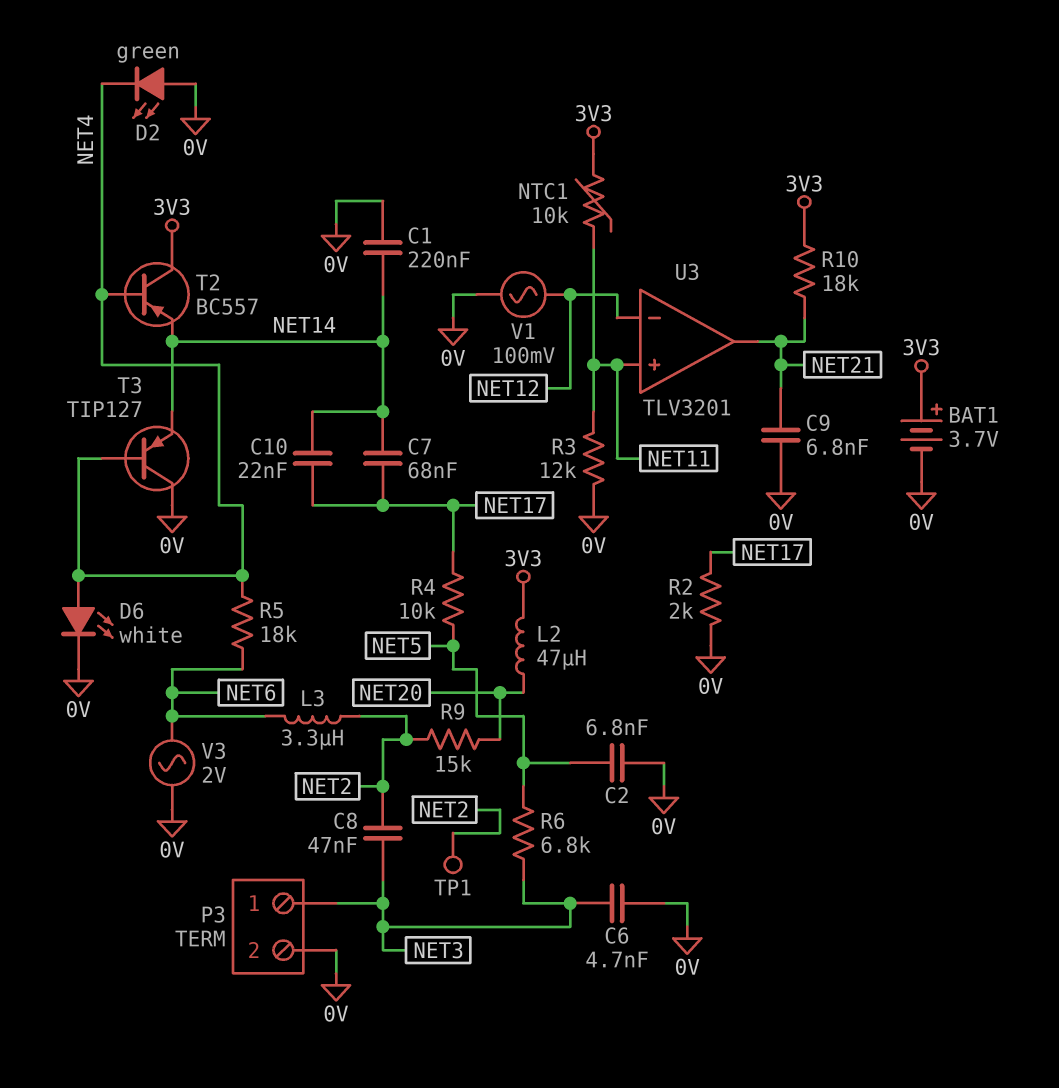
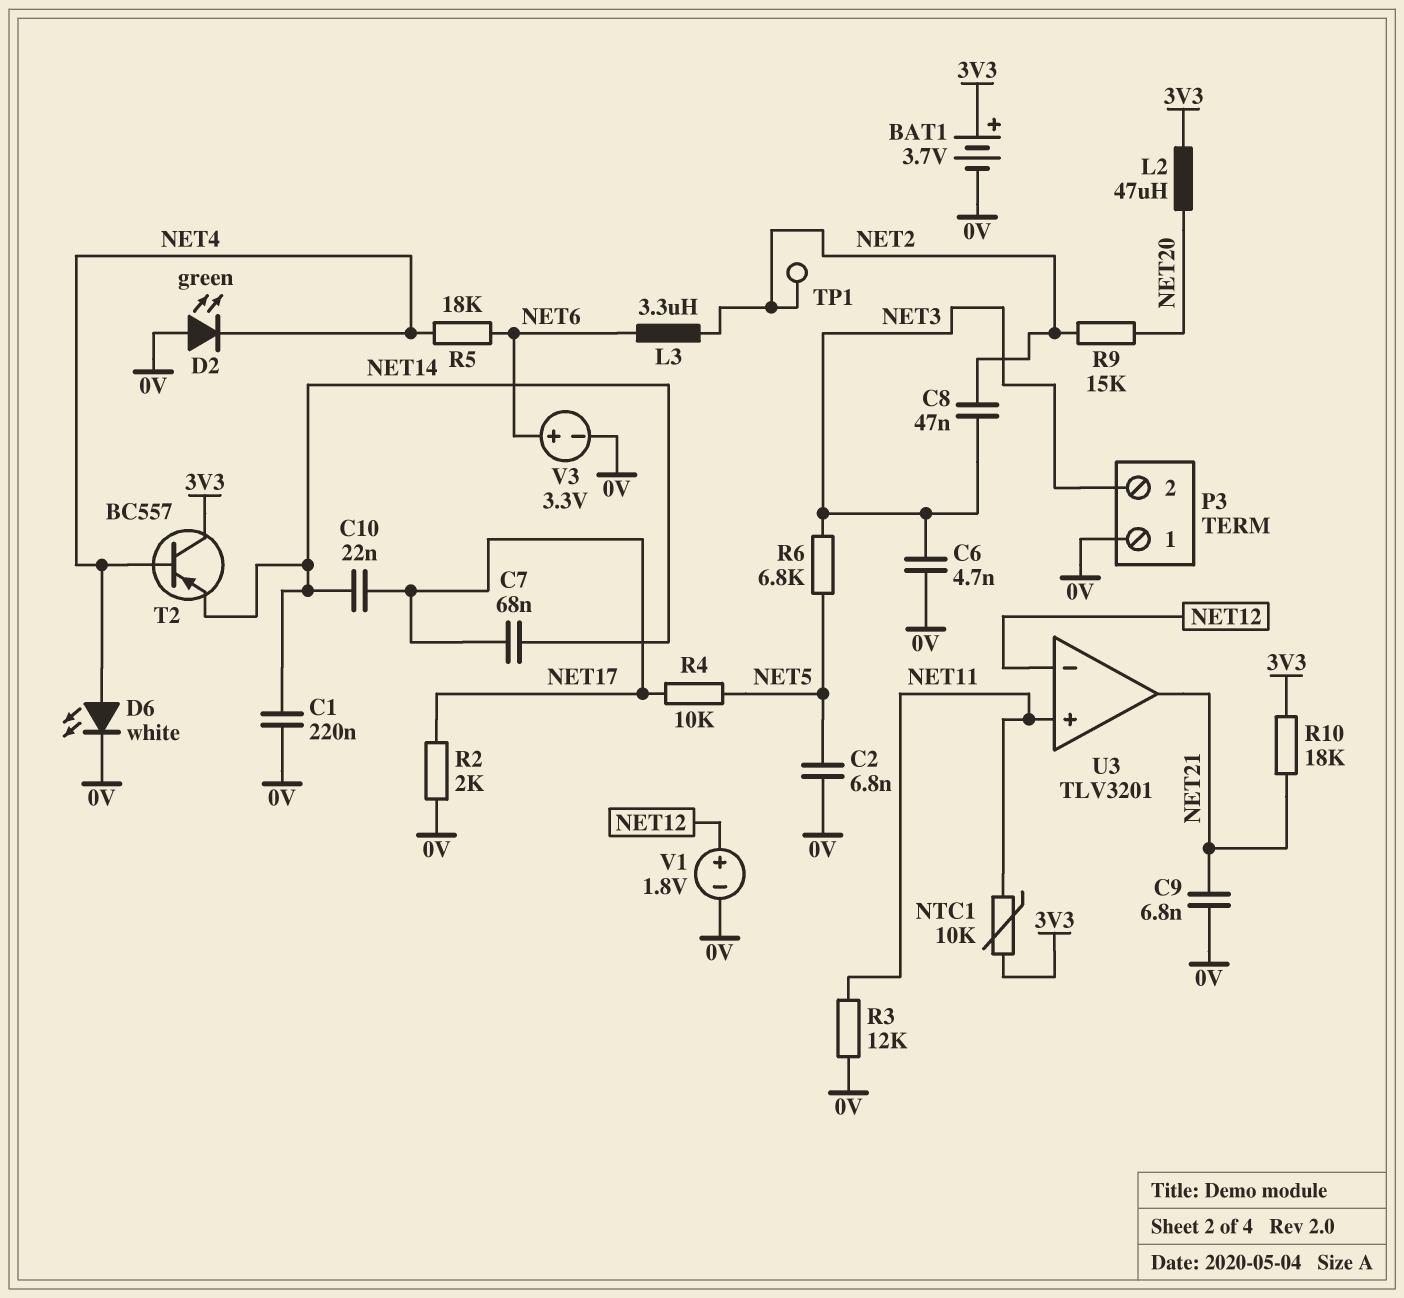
P3 pin 1: NET3 -> 0V
P3 pin 2: 0V -> NET3
T3: PNP TIP127 (B NET4, C 0V, E NET14) -> none
V1: AC 100mV (0V, NET12) -> 1.8V (plus NET12, minus 0V)
V3: AC 2V (0V, NET6) -> 3.3V (plus NET6, minus 0V)

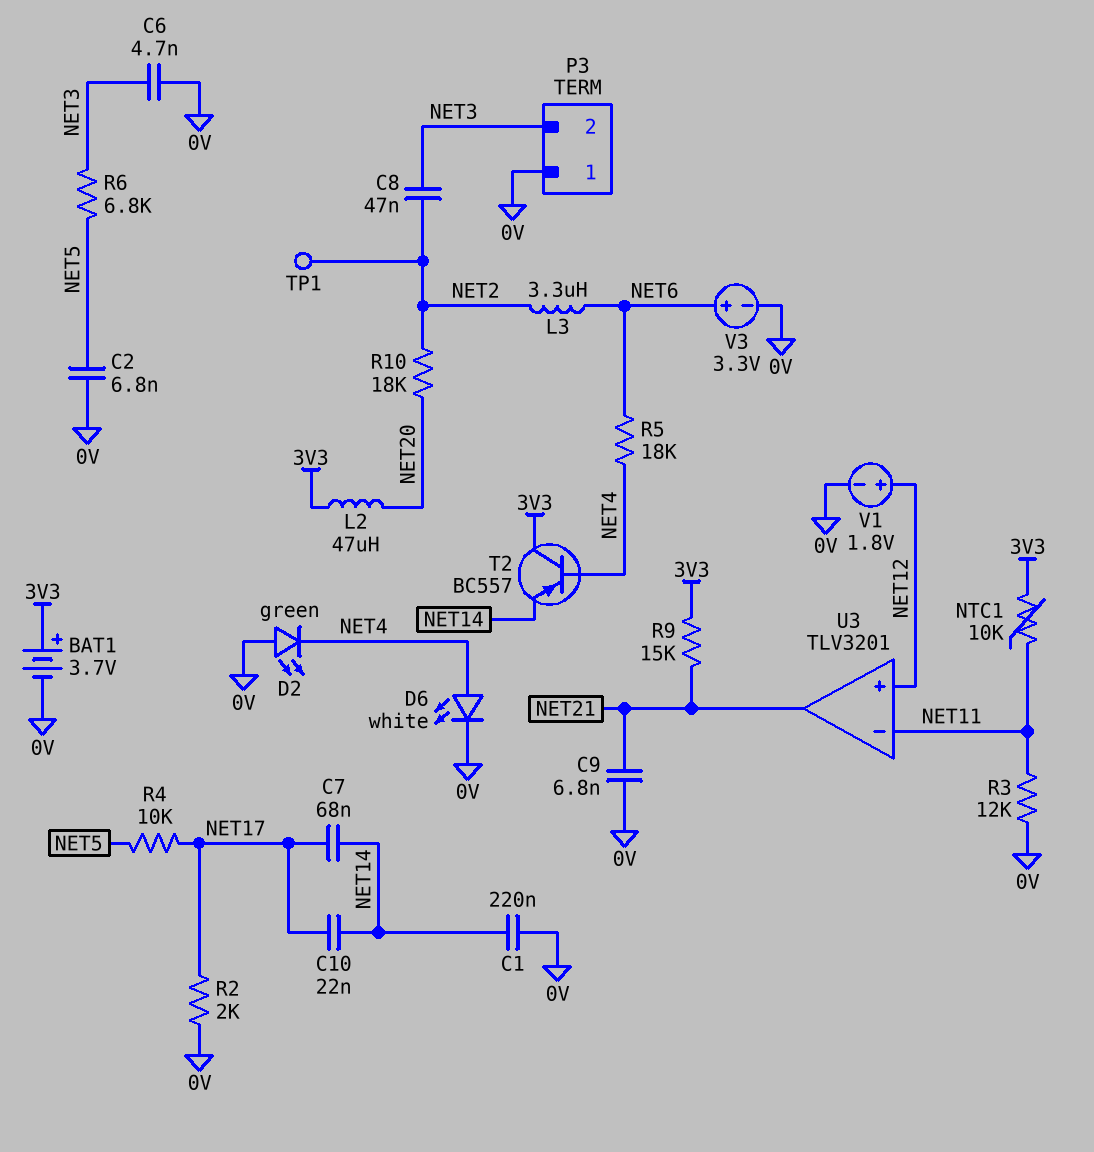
R9: 15k (NET2, NET20) -> 15k (3V3, NET21)
R10: 18k (3V3, NET21) -> 18k (NET2, NET20)
U3 pin in+: NET11 -> NET12
U3 pin in-: NET12 -> NET11

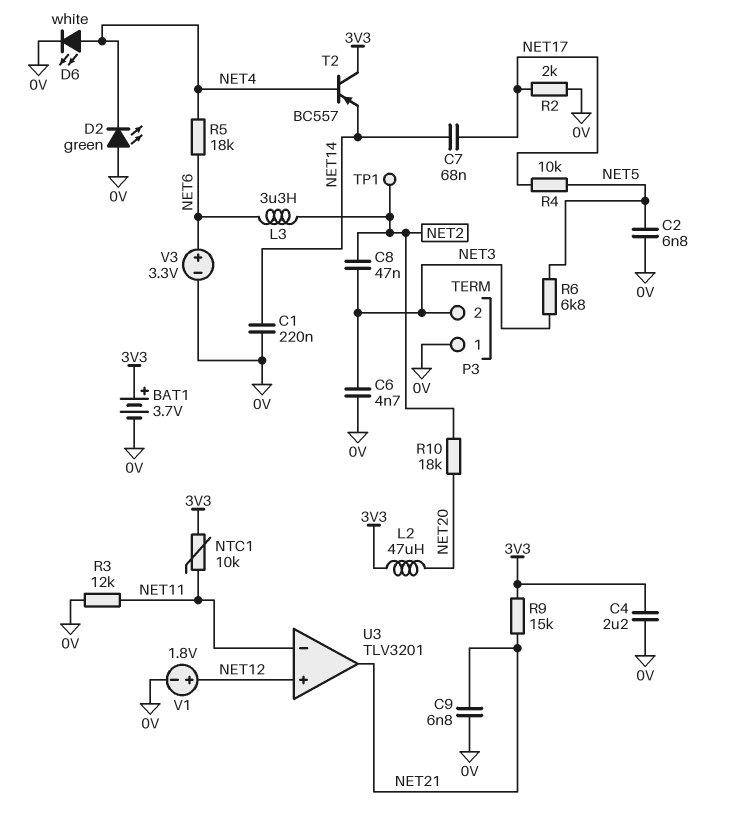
C4: none -> 2.2uF (0V, 3V3)
C10: 22nF (NET14, NET17) -> none

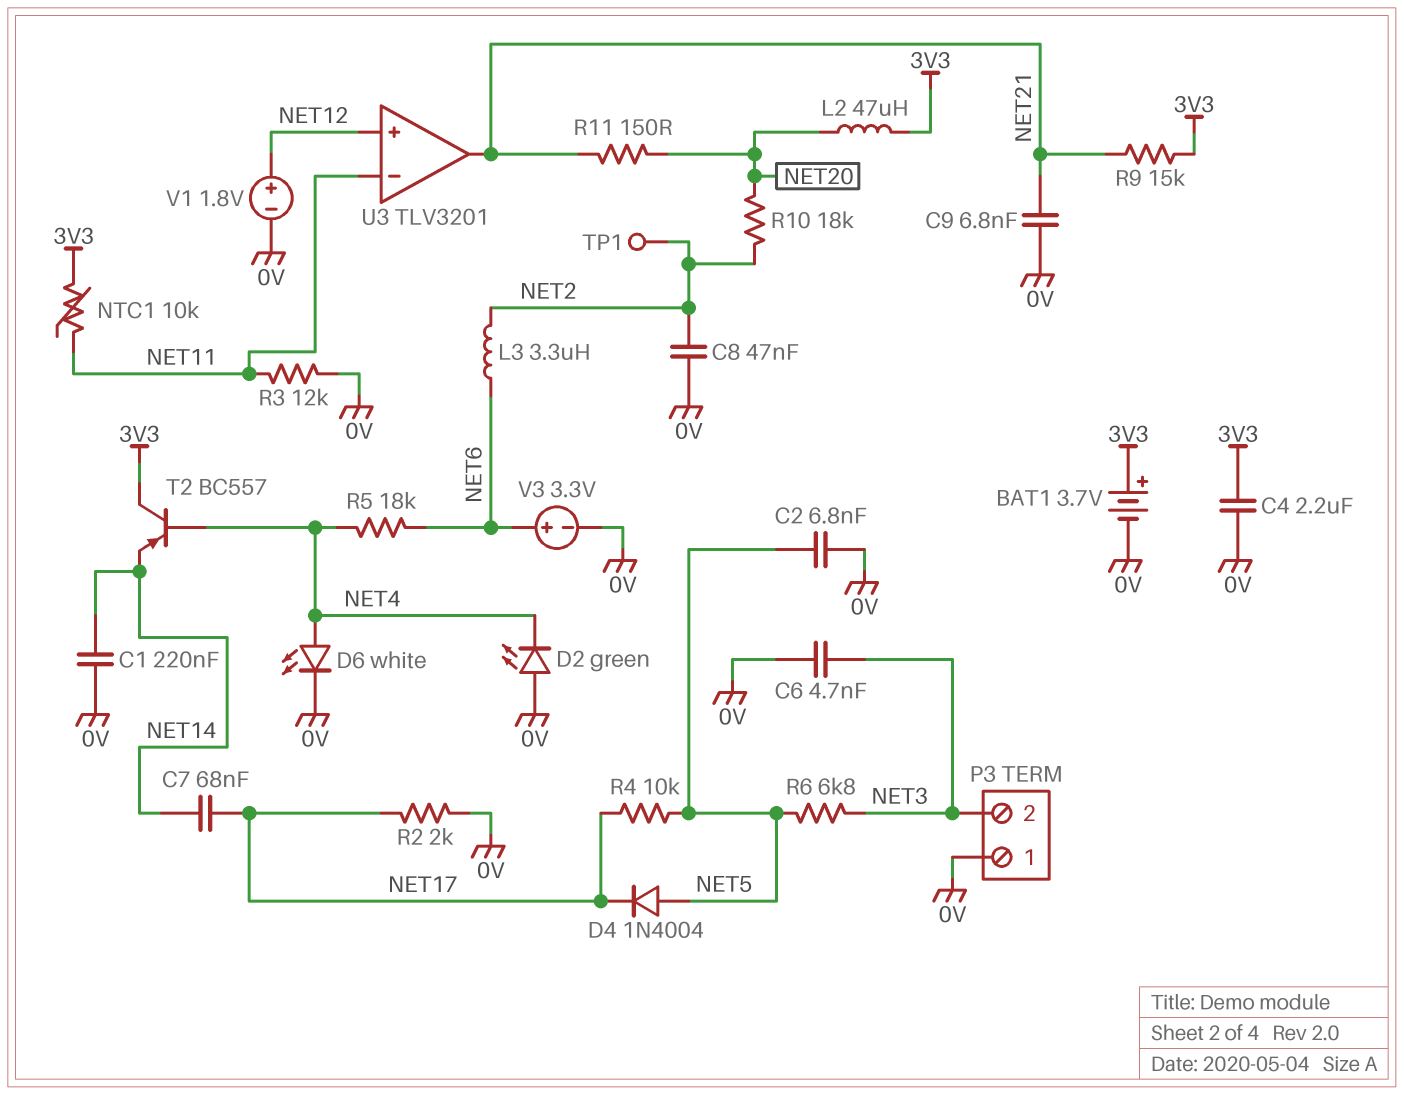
C8: 47nF (NET2, NET3) -> 47nF (0V, NET2)
D4: none -> diode 1N4004 (A NET5, K NET17)
R11: none -> 150 (NET20, NET21)

